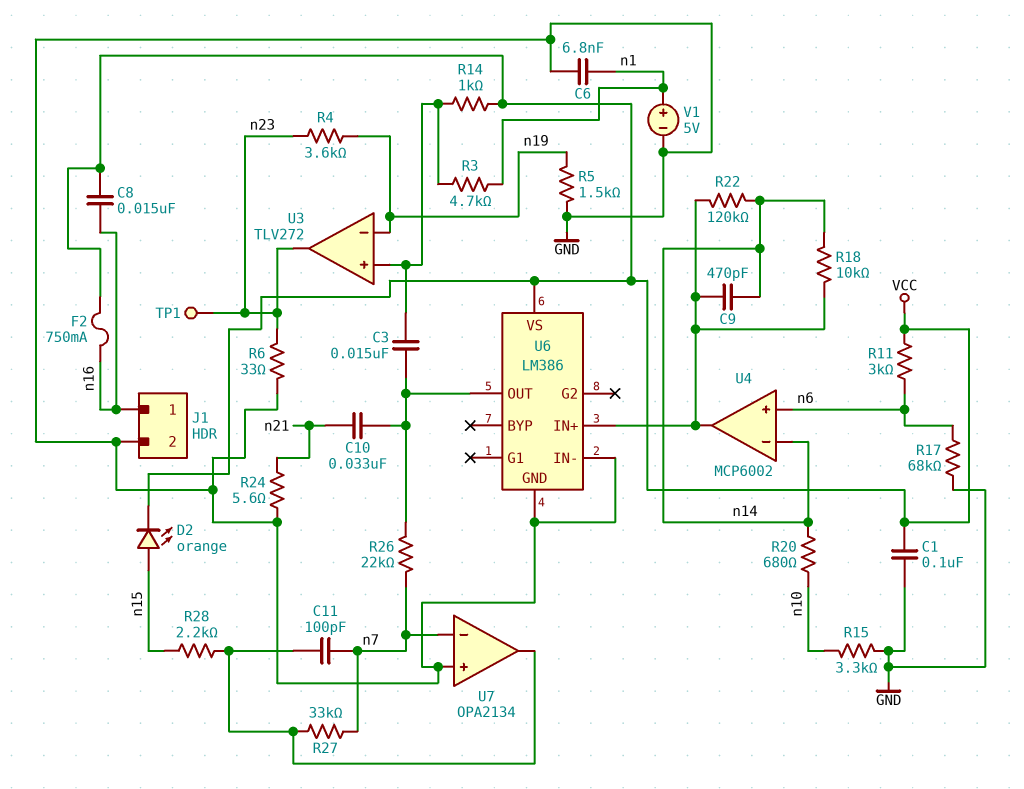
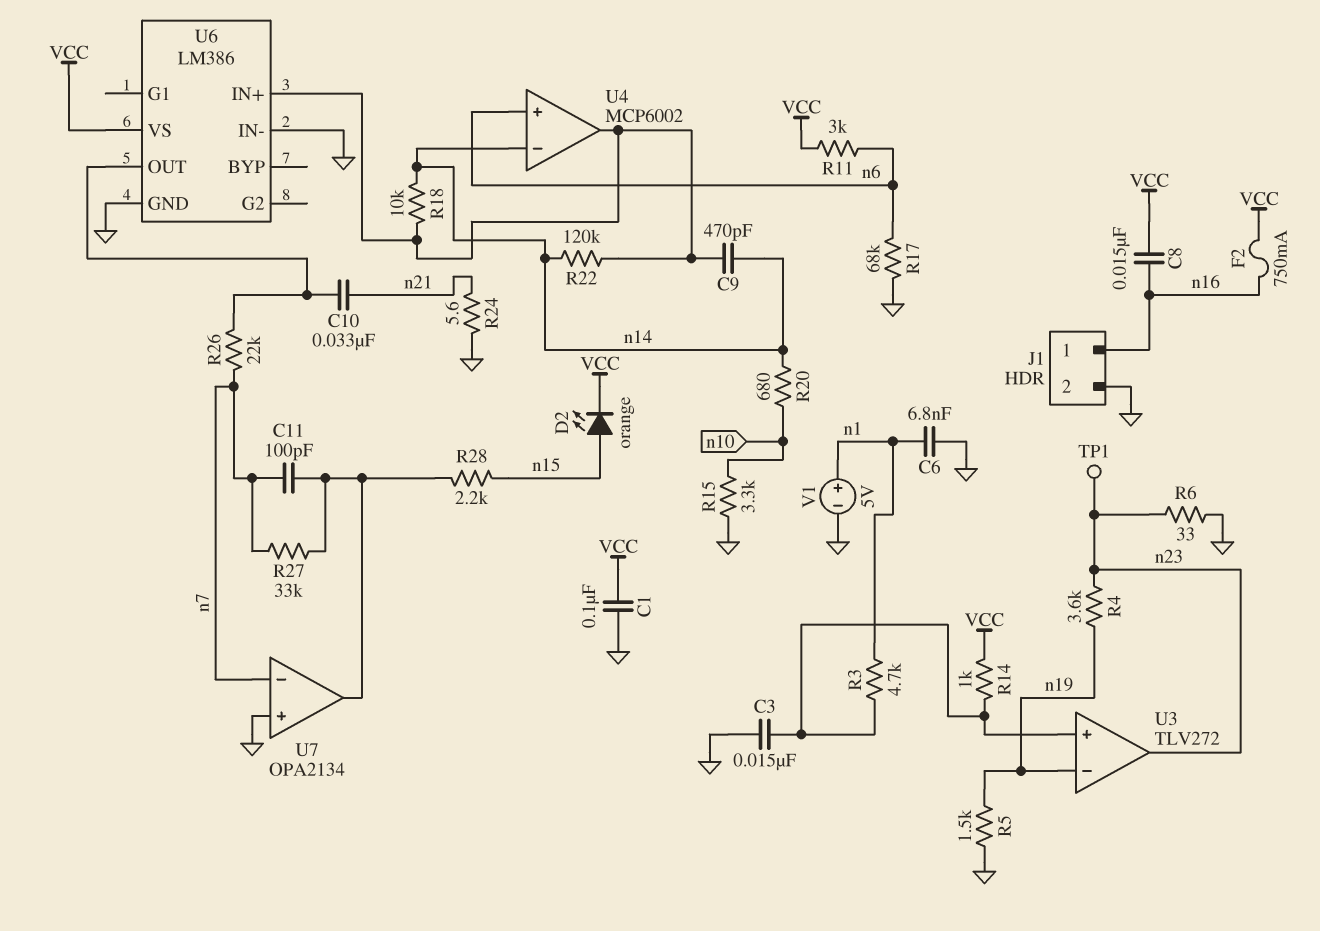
C3: 15nF (U3/in+, U6/OUT) -> 15nF (GND, U3/in+)

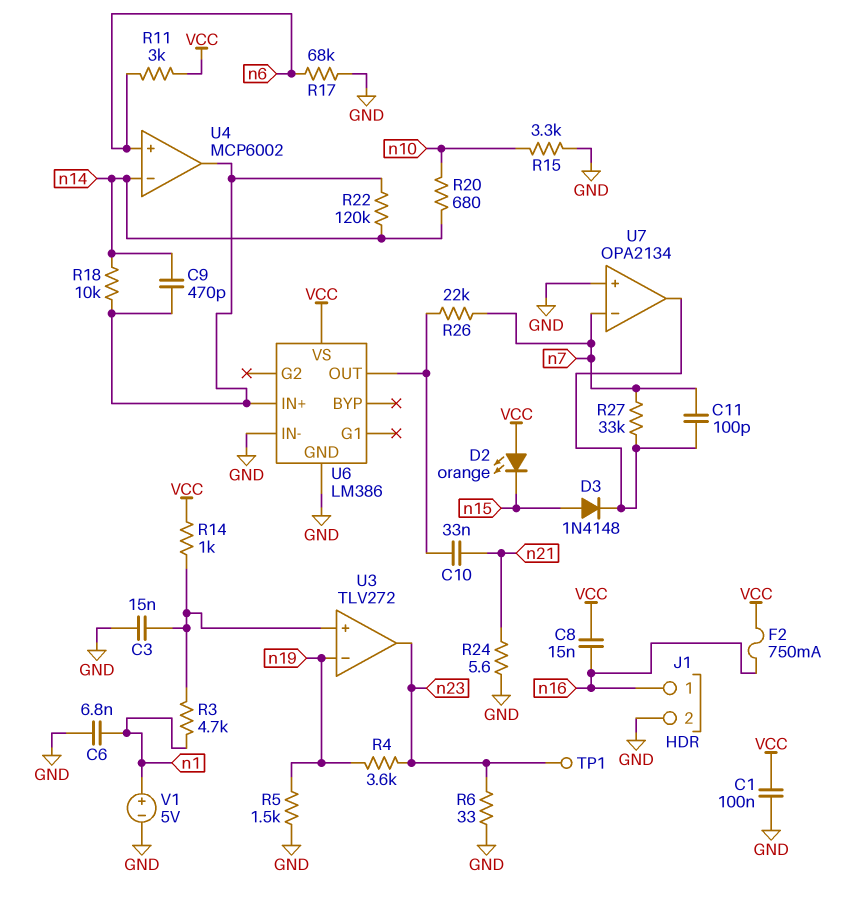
D2: LED orange (A n15, K VCC) -> LED orange (A VCC, K n15)
D3: none -> diode 1N4148 (A n15, K U7/out)
R28: 2.2k (U7/out, n15) -> none

